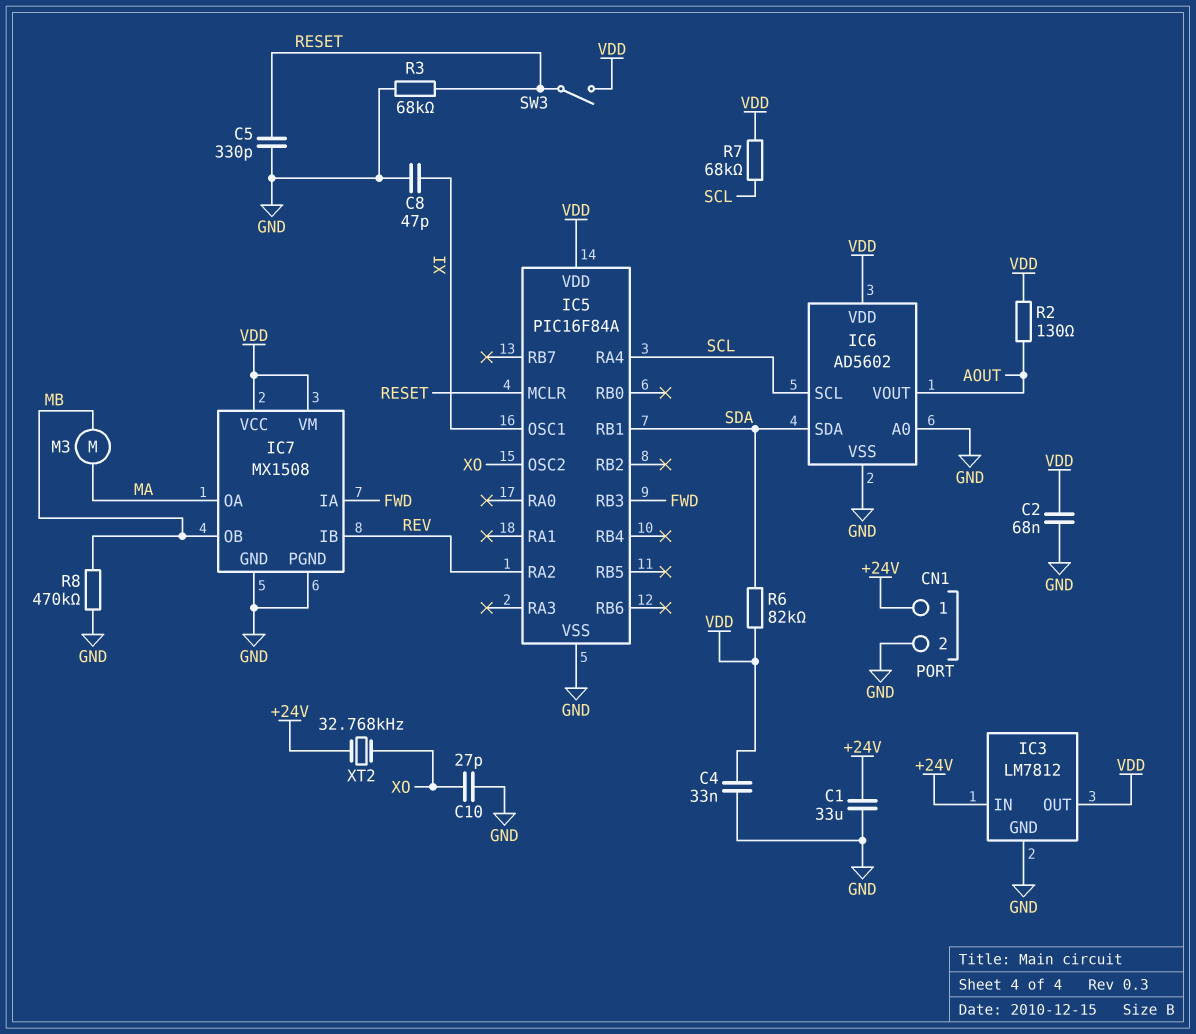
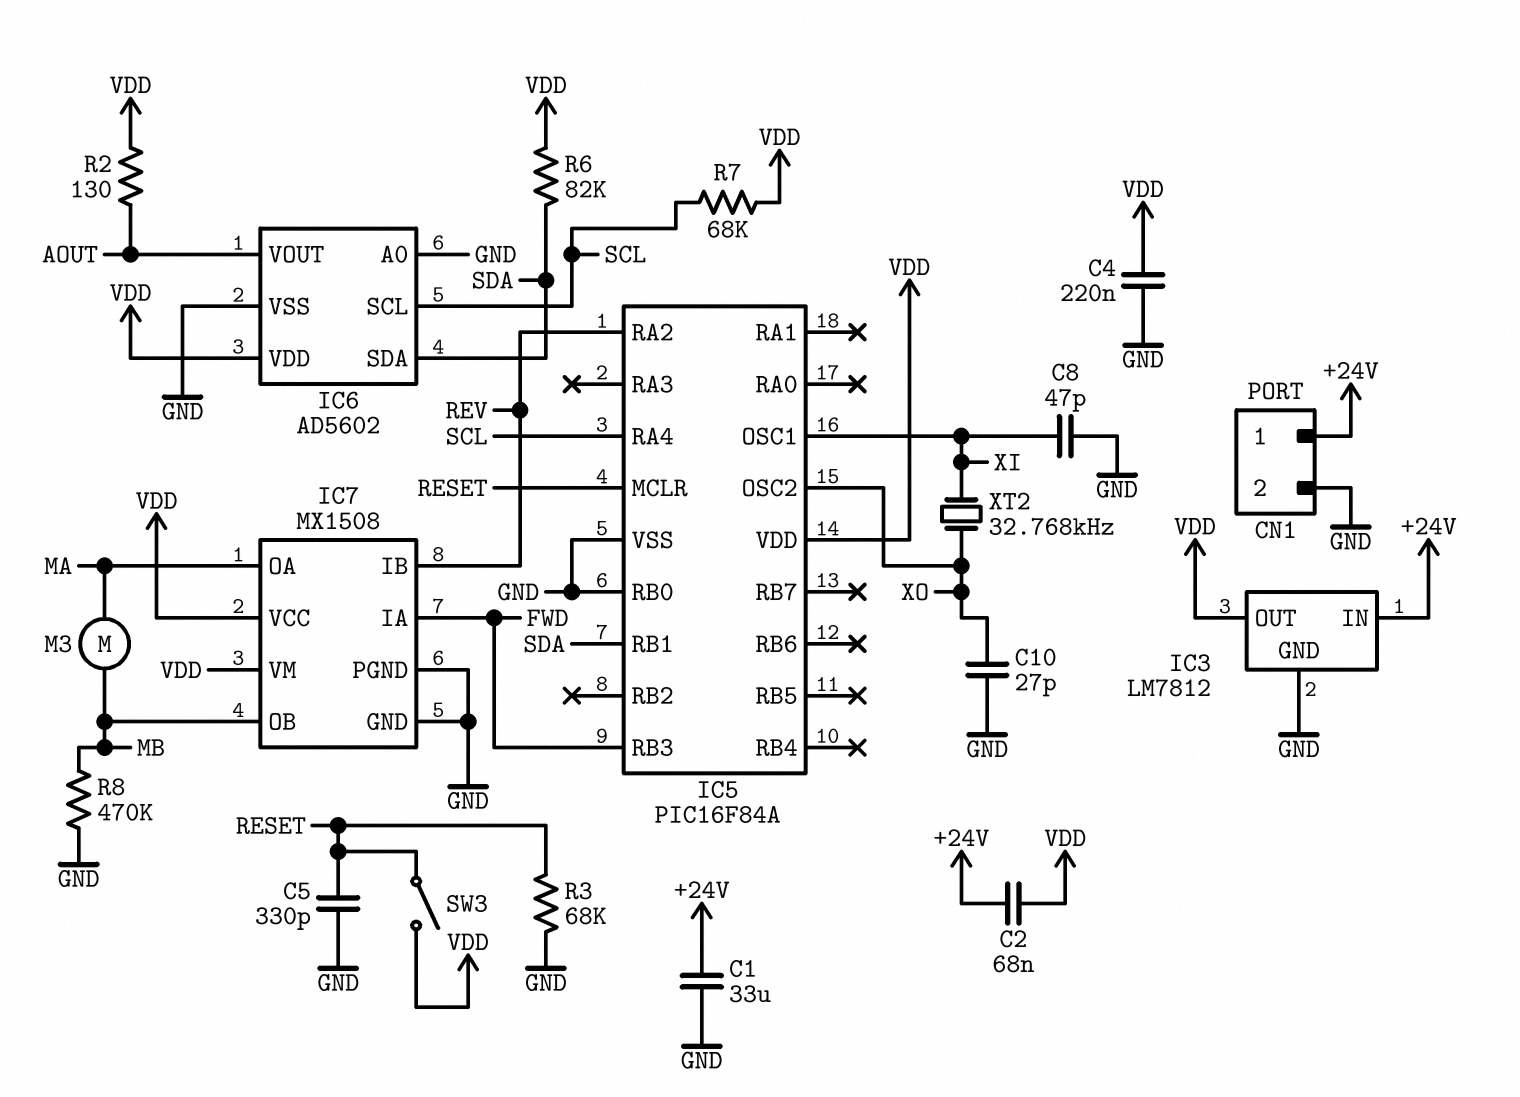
C2: 68nF (GND, VDD) -> 68nF (+24V, VDD)
C4: 33nF (GND, VDD) -> 220nF (GND, VDD)
IC5 pin RB0: none -> GND
XT2: 32.768kHz (+24V, XO) -> 32.768kHz (XI, XO)

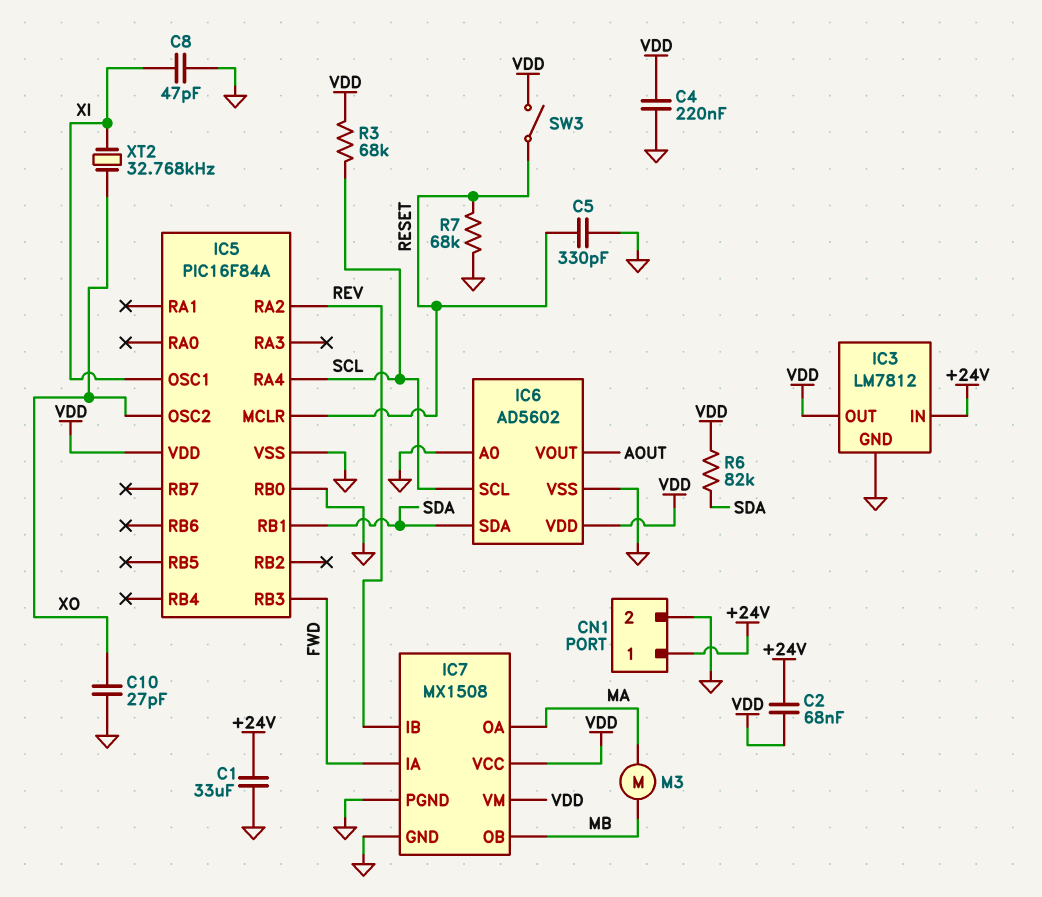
R2: 130 (AOUT, VDD) -> none
R3: 68k (GND, RESET) -> 68k (SCL, VDD)
R7: 68k (SCL, VDD) -> 68k (GND, RESET)
R8: 470k (GND, MB) -> none

